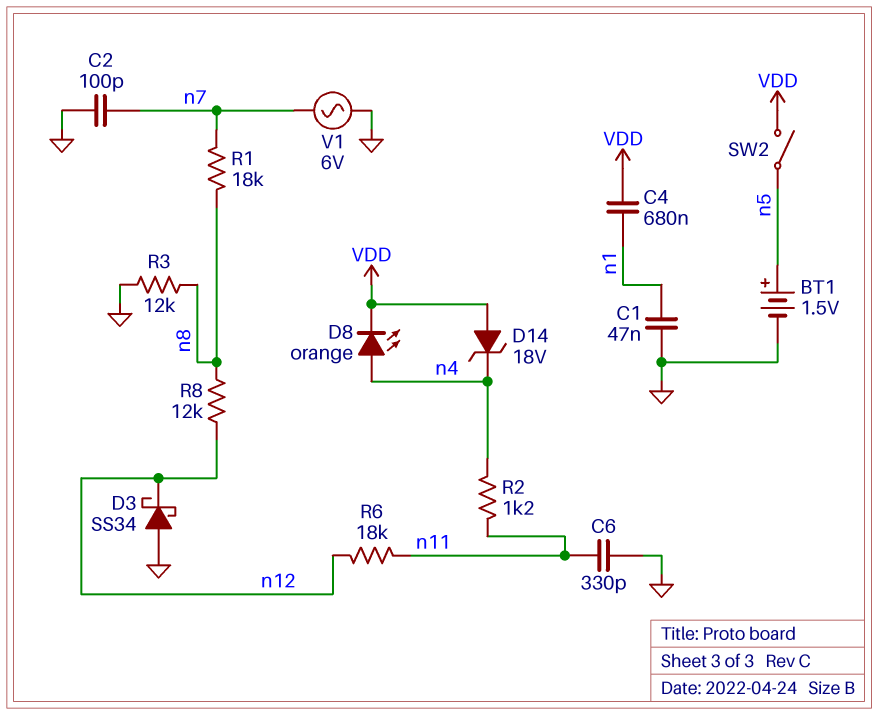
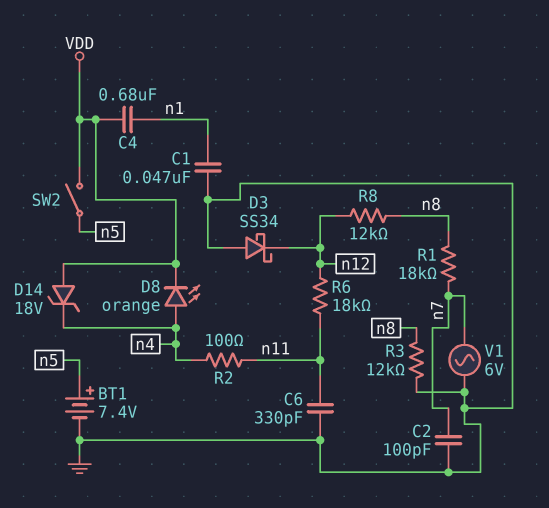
BT1: 1.5V (plus n5, minus GND) -> 7.4V (plus n5, minus GND)
R2: 1.2k (n4, n11) -> 100 (n4, n11)

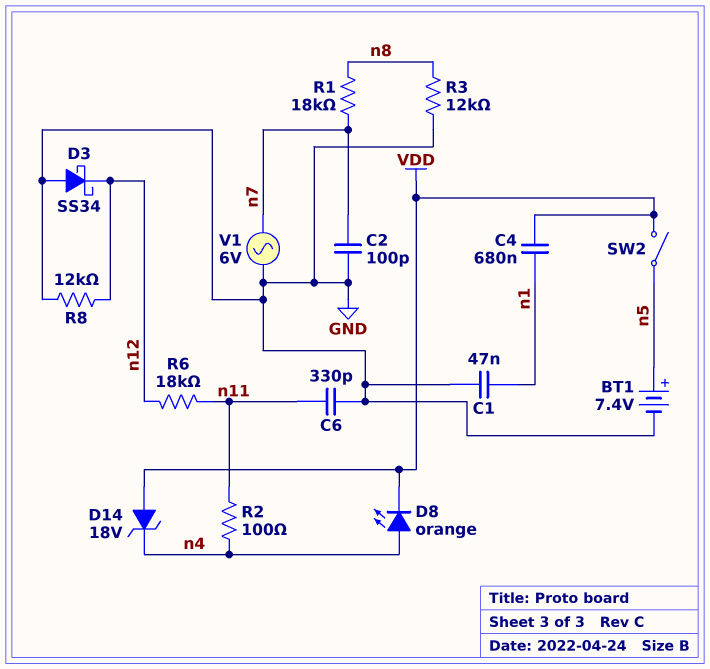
R8: 12k (n8, n12) -> 12k (GND, n12)

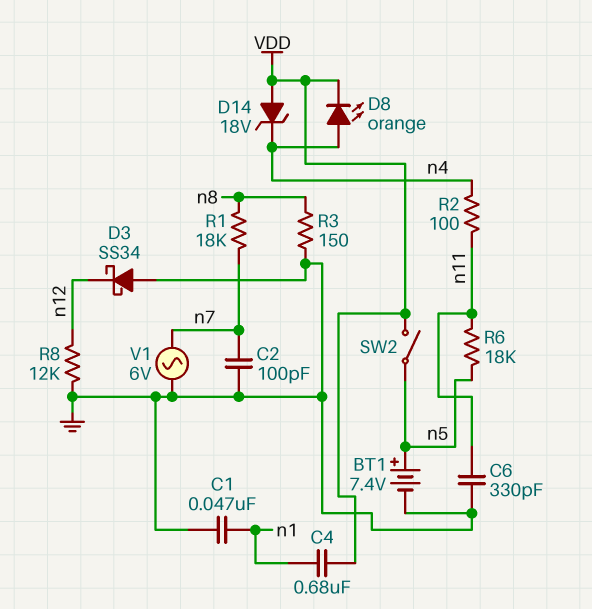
R3: 12k (GND, n8) -> 150 (GND, n8)
R6: 18k (n11, n12) -> 18k (n5, n11)

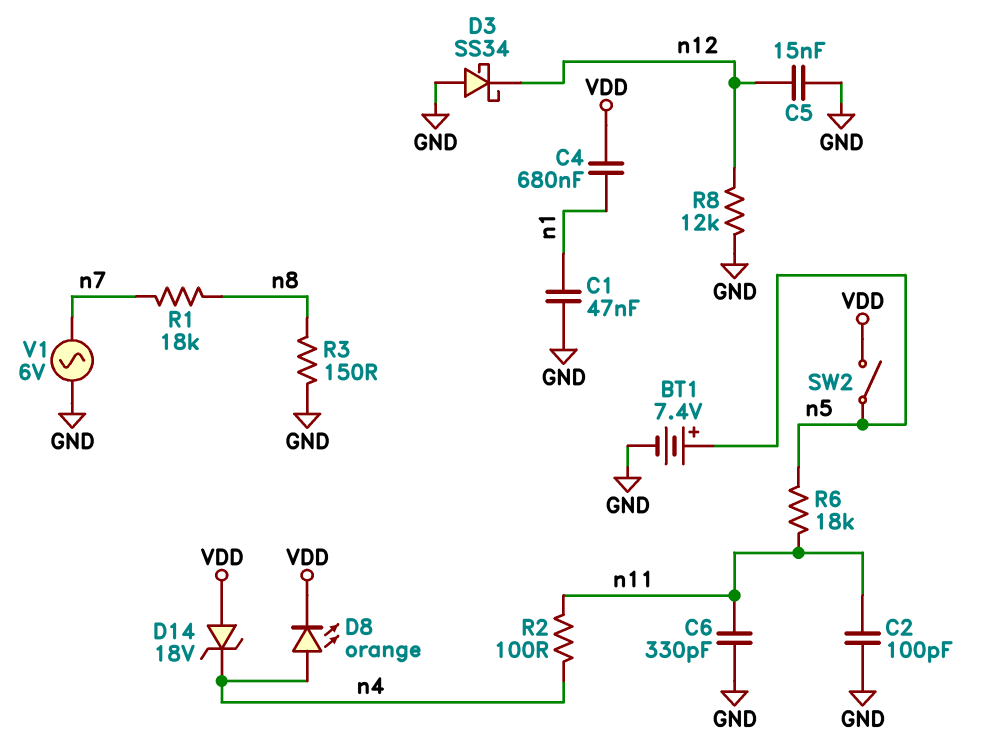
C2: 100pF (GND, n7) -> 100pF (GND, n11)
C5: none -> 15nF (GND, n12)

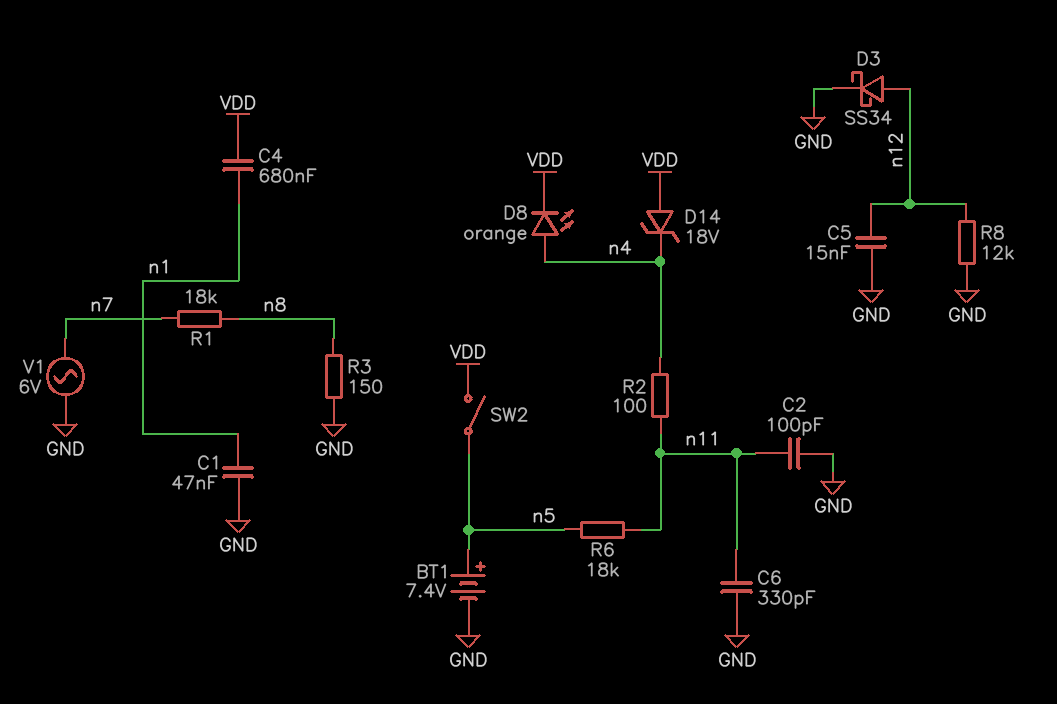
D3: schottky SS34 (A GND, K n12) -> schottky SS34 (A n12, K GND)

